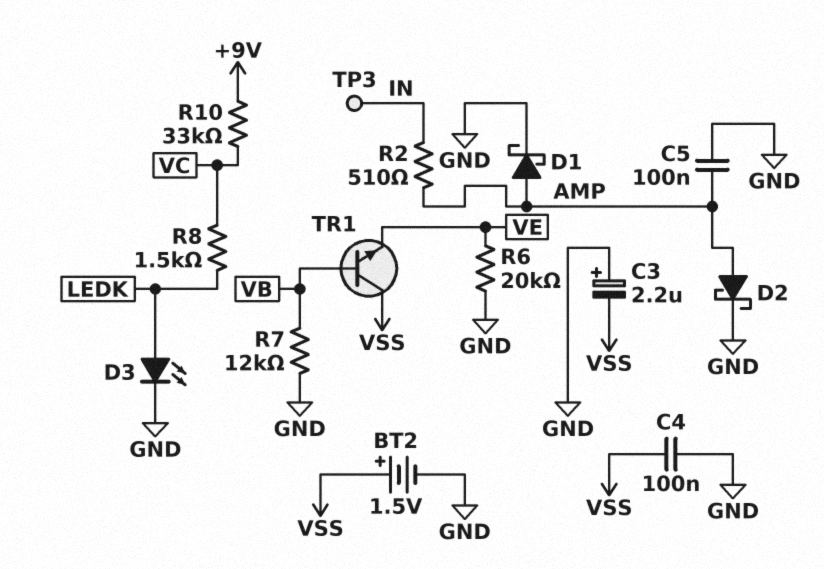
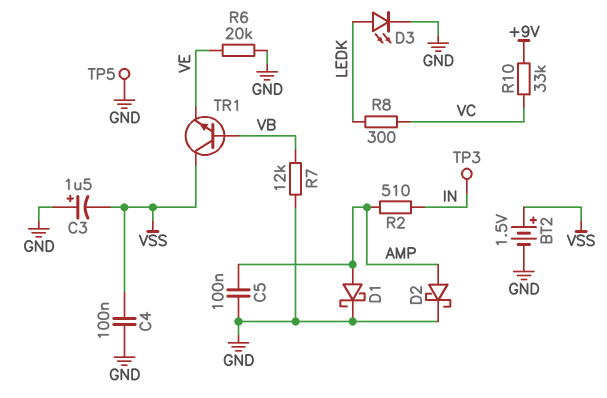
C3: 2.2uF (plus GND, minus VSS) -> 1.5uF (plus GND, minus VSS)
R8: 1.5k (LEDK, VC) -> 300 (LEDK, VC)
TP5: none -> test point (GND)

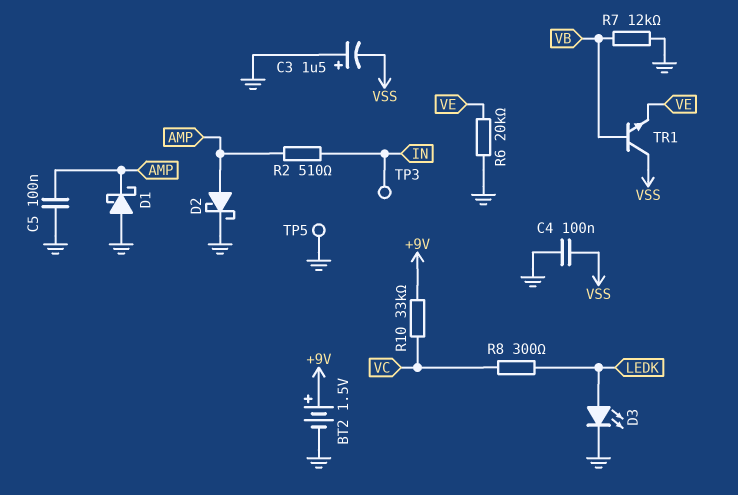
BT2: 1.5V (plus VSS, minus GND) -> 1.5V (plus +9V, minus GND)
D1: schottky (A AMP, K GND) -> schottky (A GND, K AMP)

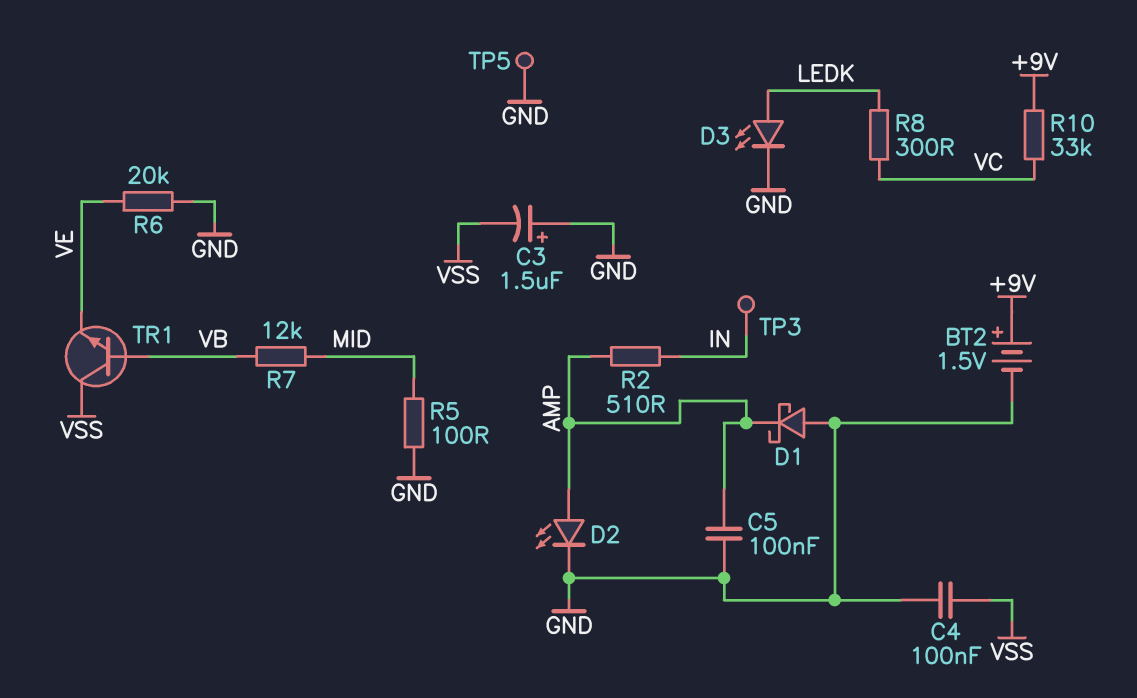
D2: schottky (A AMP, K GND) -> LED (A AMP, K GND)
R5: none -> 100 (GND, MID)
R7: 12k (GND, VB) -> 12k (MID, VB)

